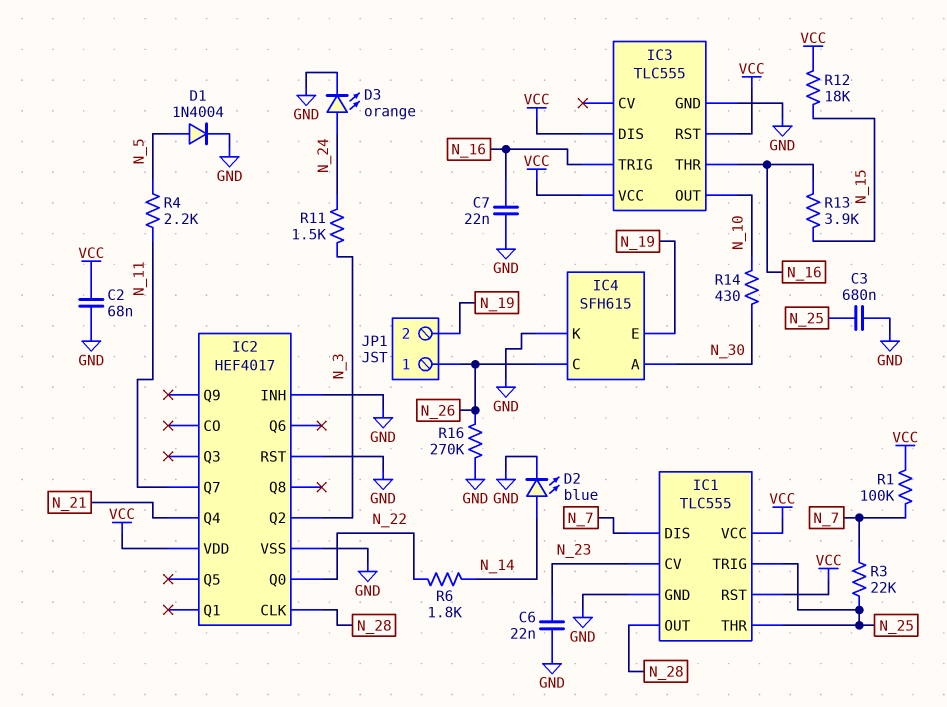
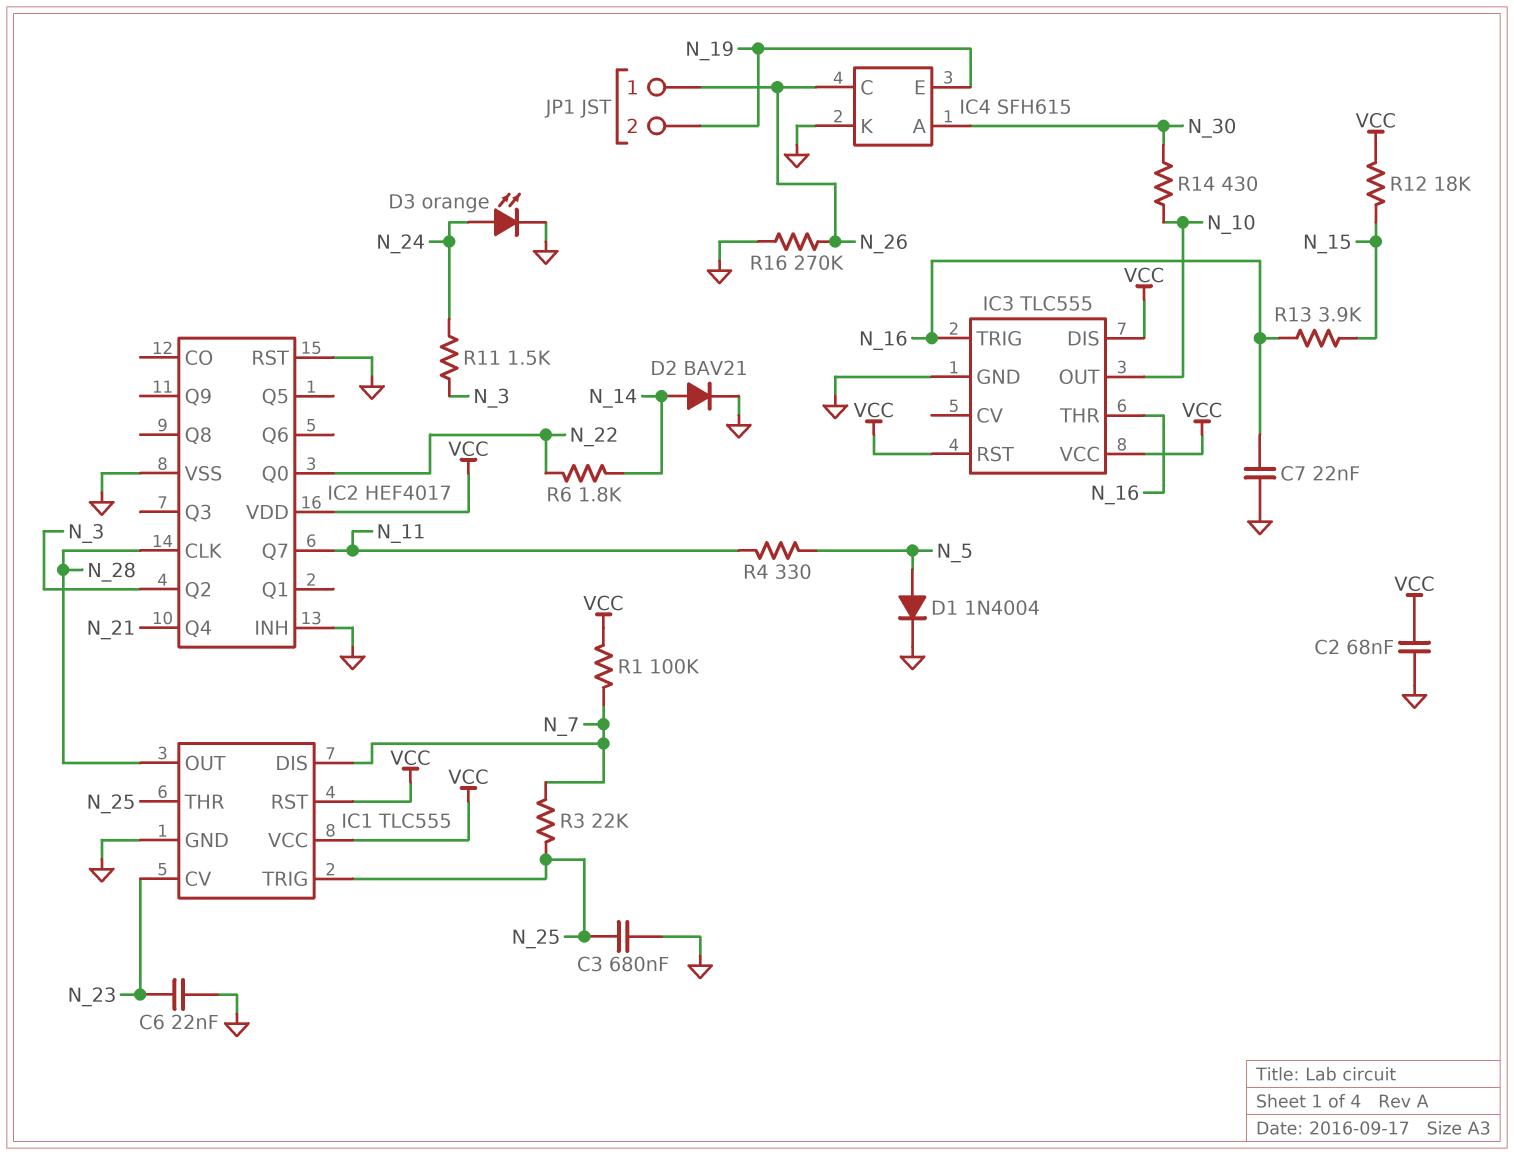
D2: LED blue (A N_14, K GND) -> diode BAV21 (A N_14, K GND)
R4: 2.2k (N_5, N_11) -> 330 (N_5, N_11)

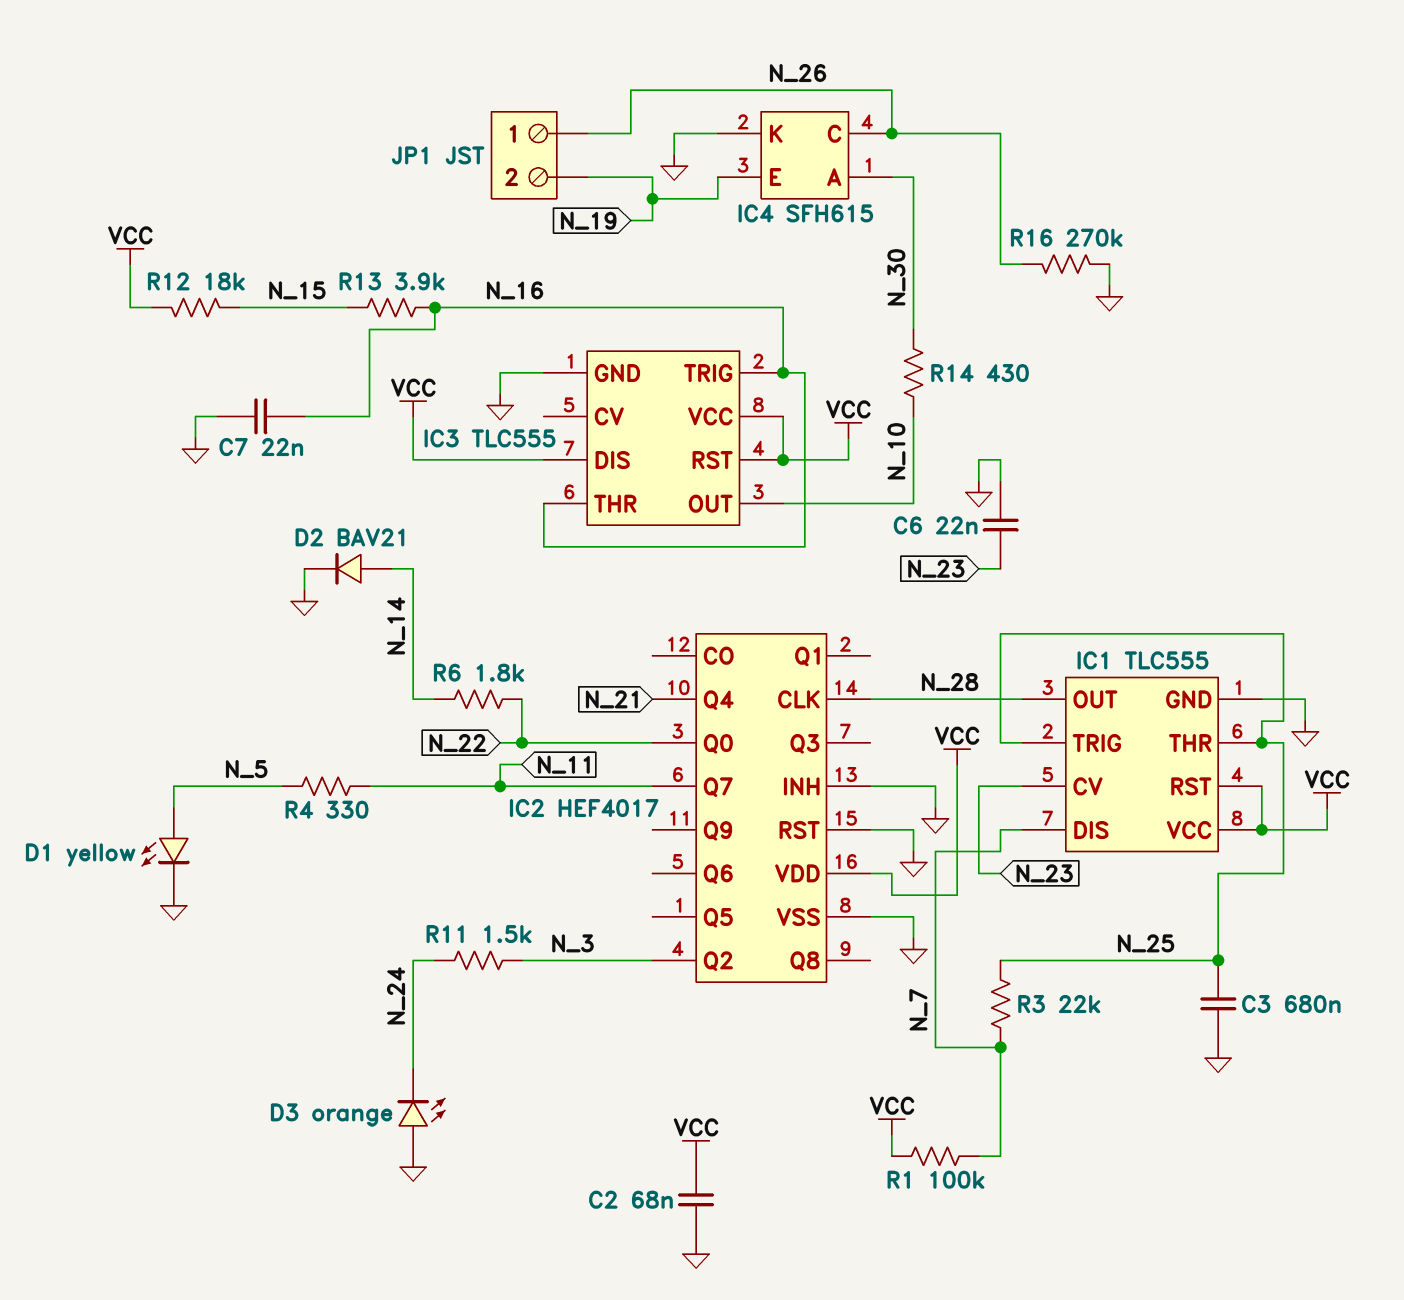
D1: diode 1N4004 (A N_5, K GND) -> LED yellow (A N_5, K GND)
D3: LED orange (A N_24, K GND) -> LED orange (A GND, K N_24)

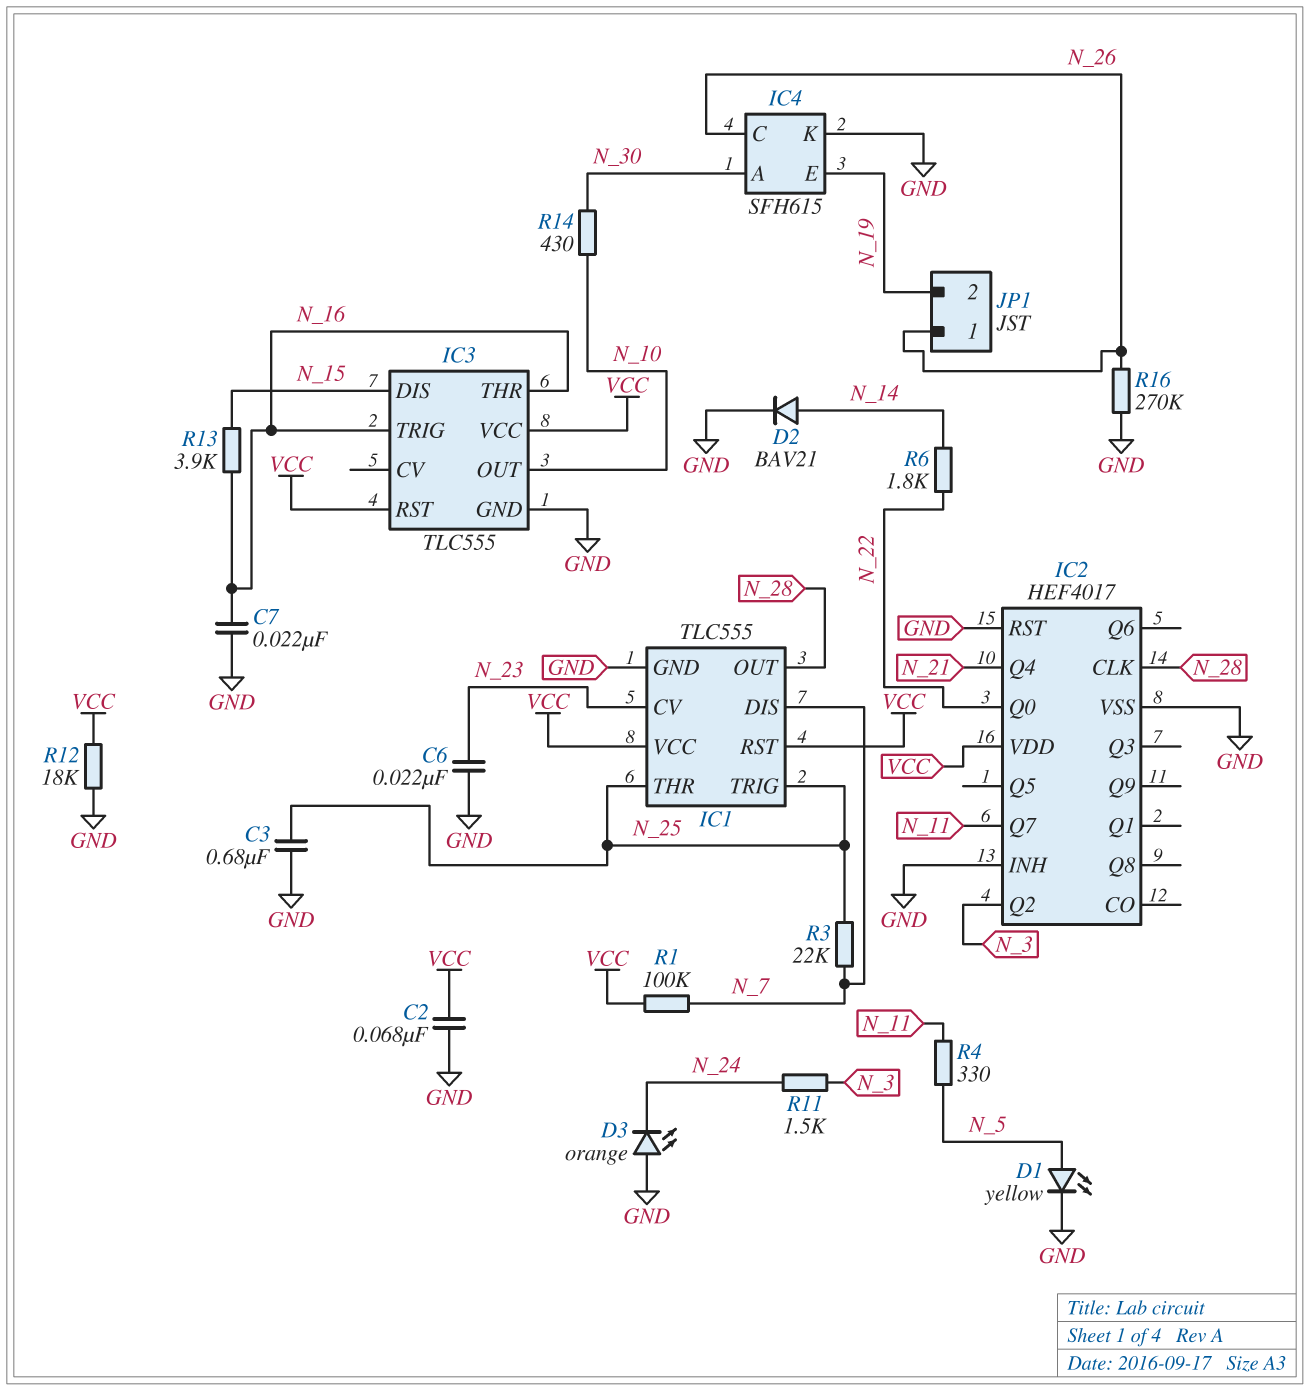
IC3 pin DIS: VCC -> N_15
R12: 18k (N_15, VCC) -> 18k (GND, VCC)

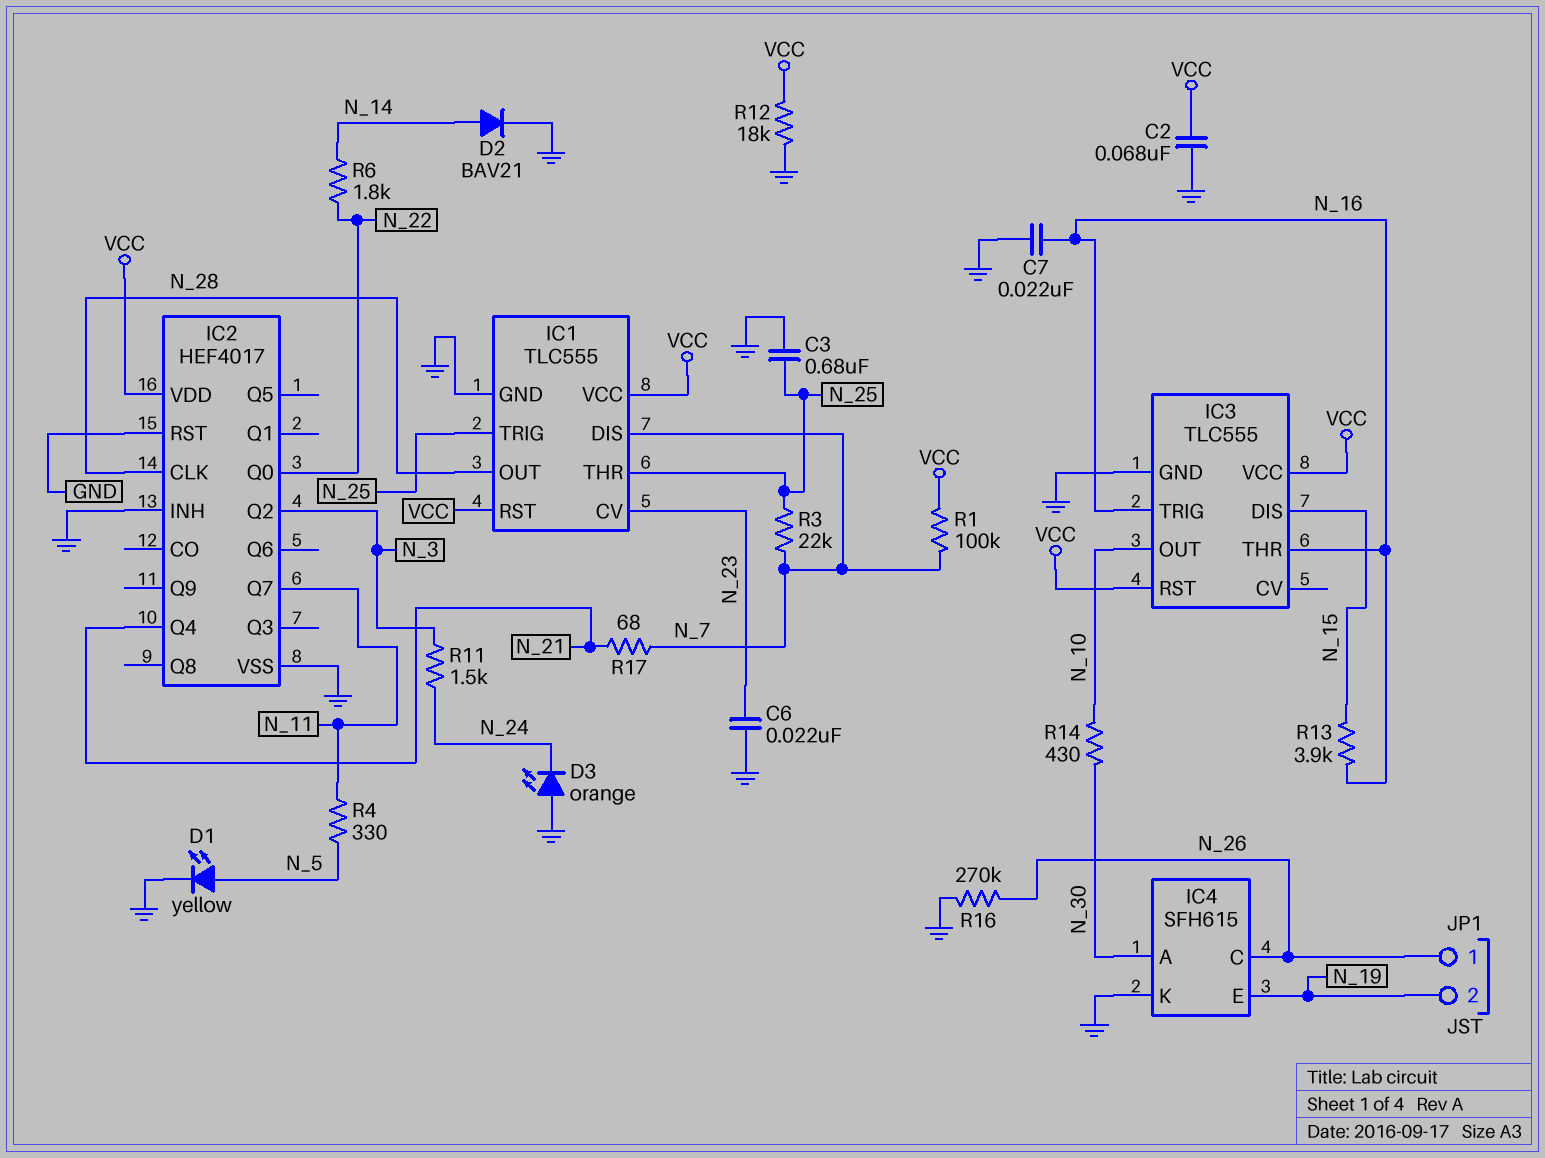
R17: none -> 68 (N_7, N_21)

